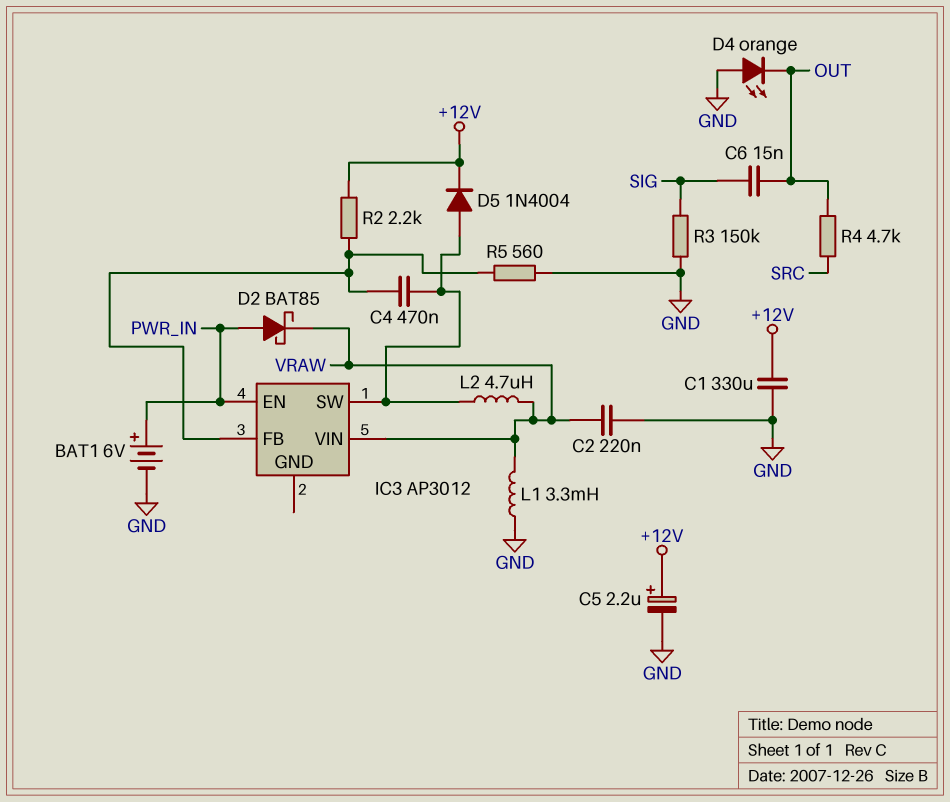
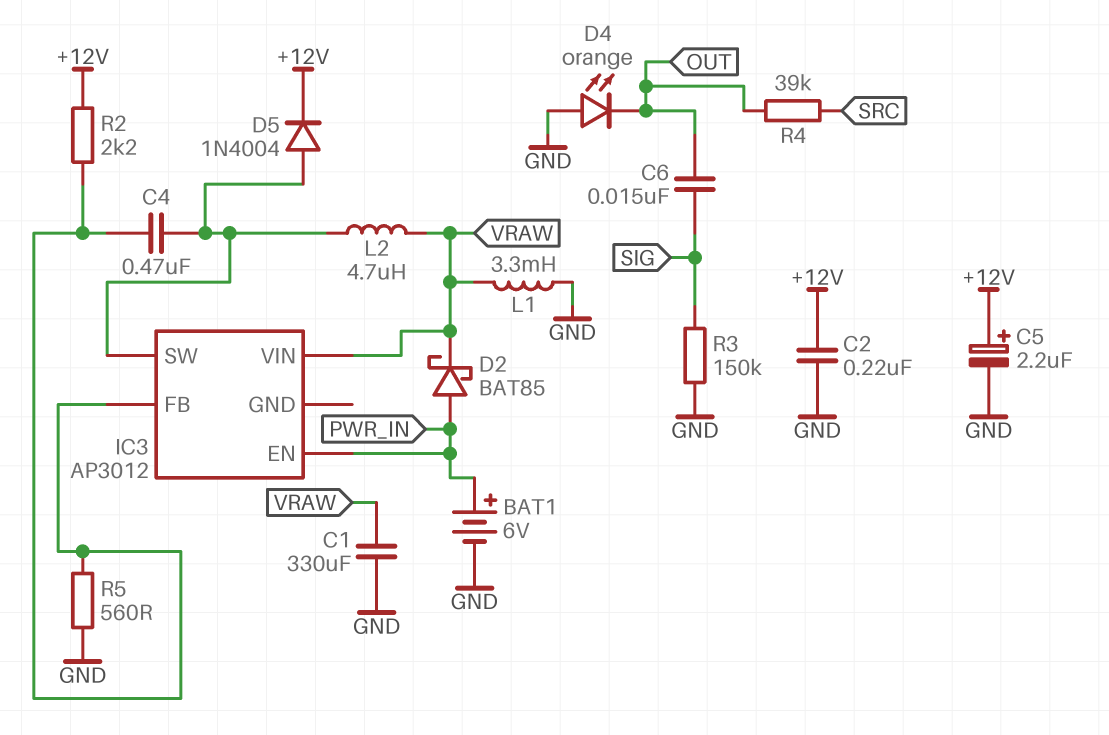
C1: 330uF (+12V, GND) -> 330uF (GND, VRAW)
C2: 220nF (GND, VRAW) -> 220nF (+12V, GND)
R4: 4.7k (OUT, SRC) -> 39k (OUT, SRC)

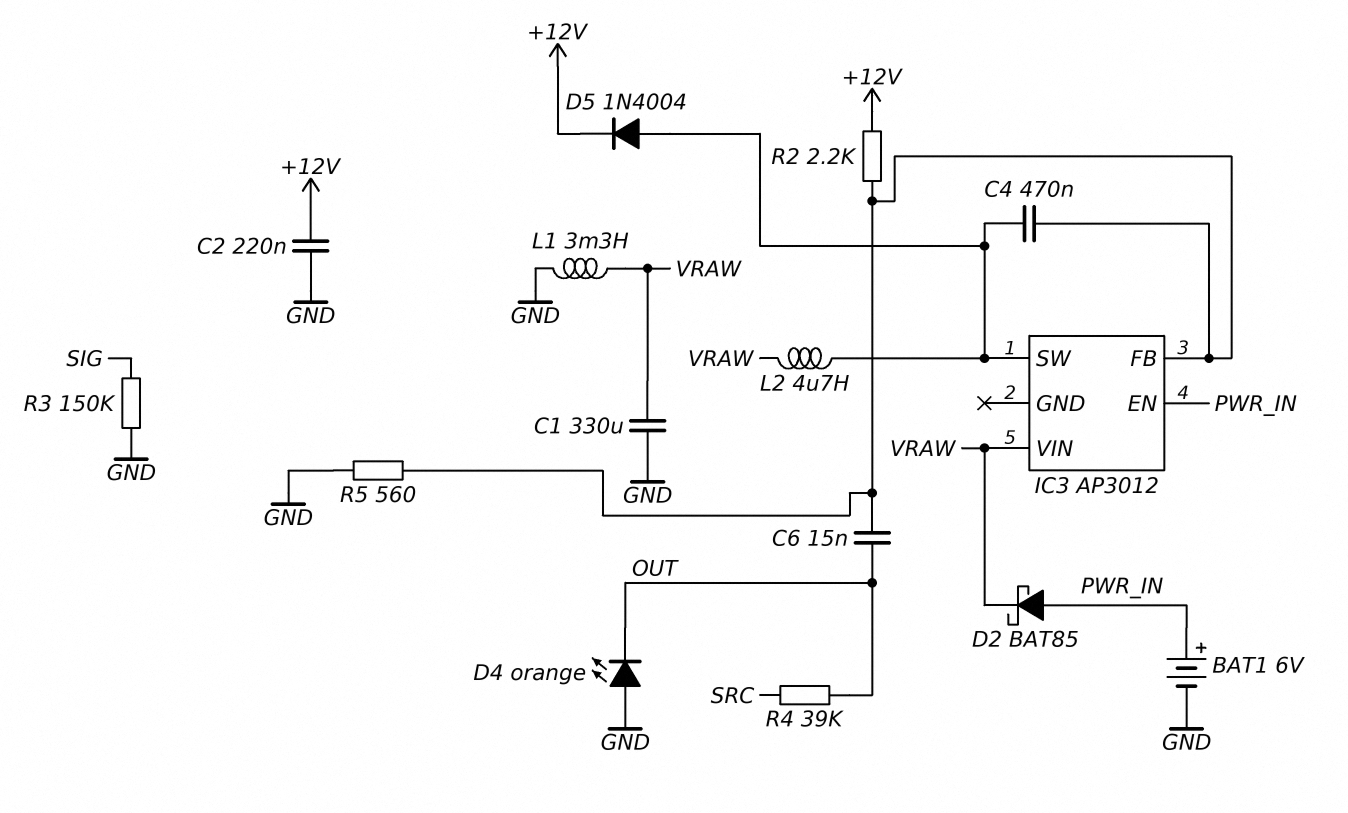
C5: 2.2uF (plus +12V, minus GND) -> none
C6: 15nF (OUT, SIG) -> 15nF (IC3/FB, OUT)

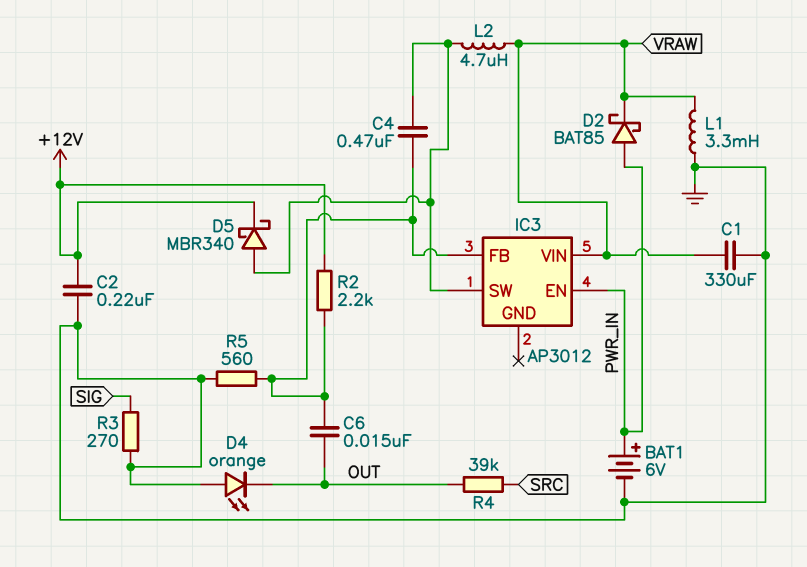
D5: diode 1N4004 (A IC3/SW, K +12V) -> schottky MBR340 (A IC3/SW, K +12V)
R3: 150k (GND, SIG) -> 270 (GND, SIG)

